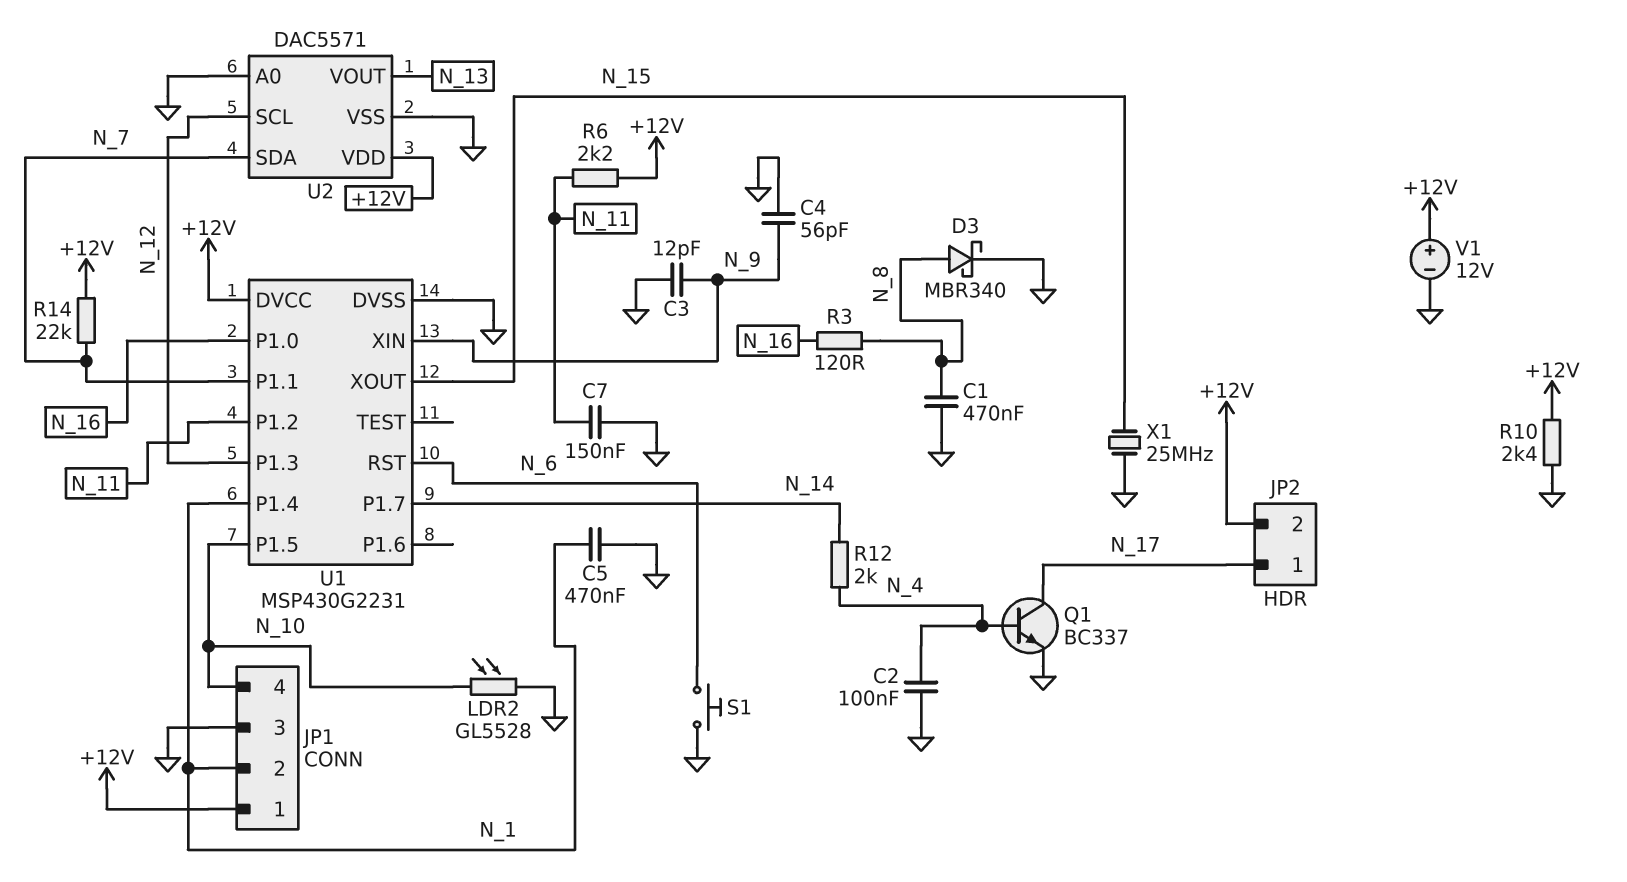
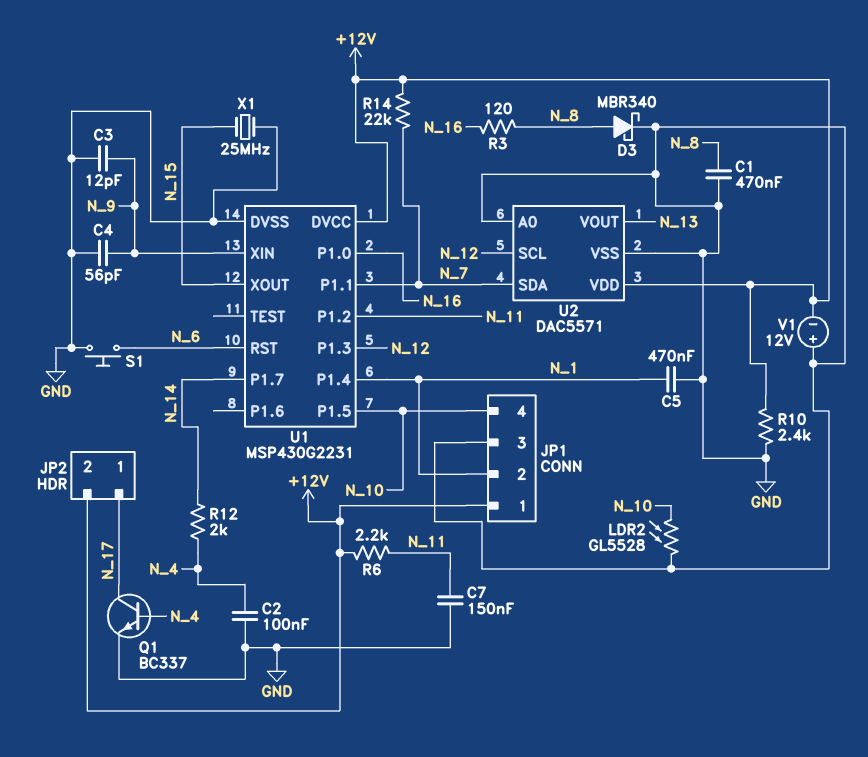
V1: 12V (plus +12V, minus GND) -> 12V (plus GND, minus +12V)

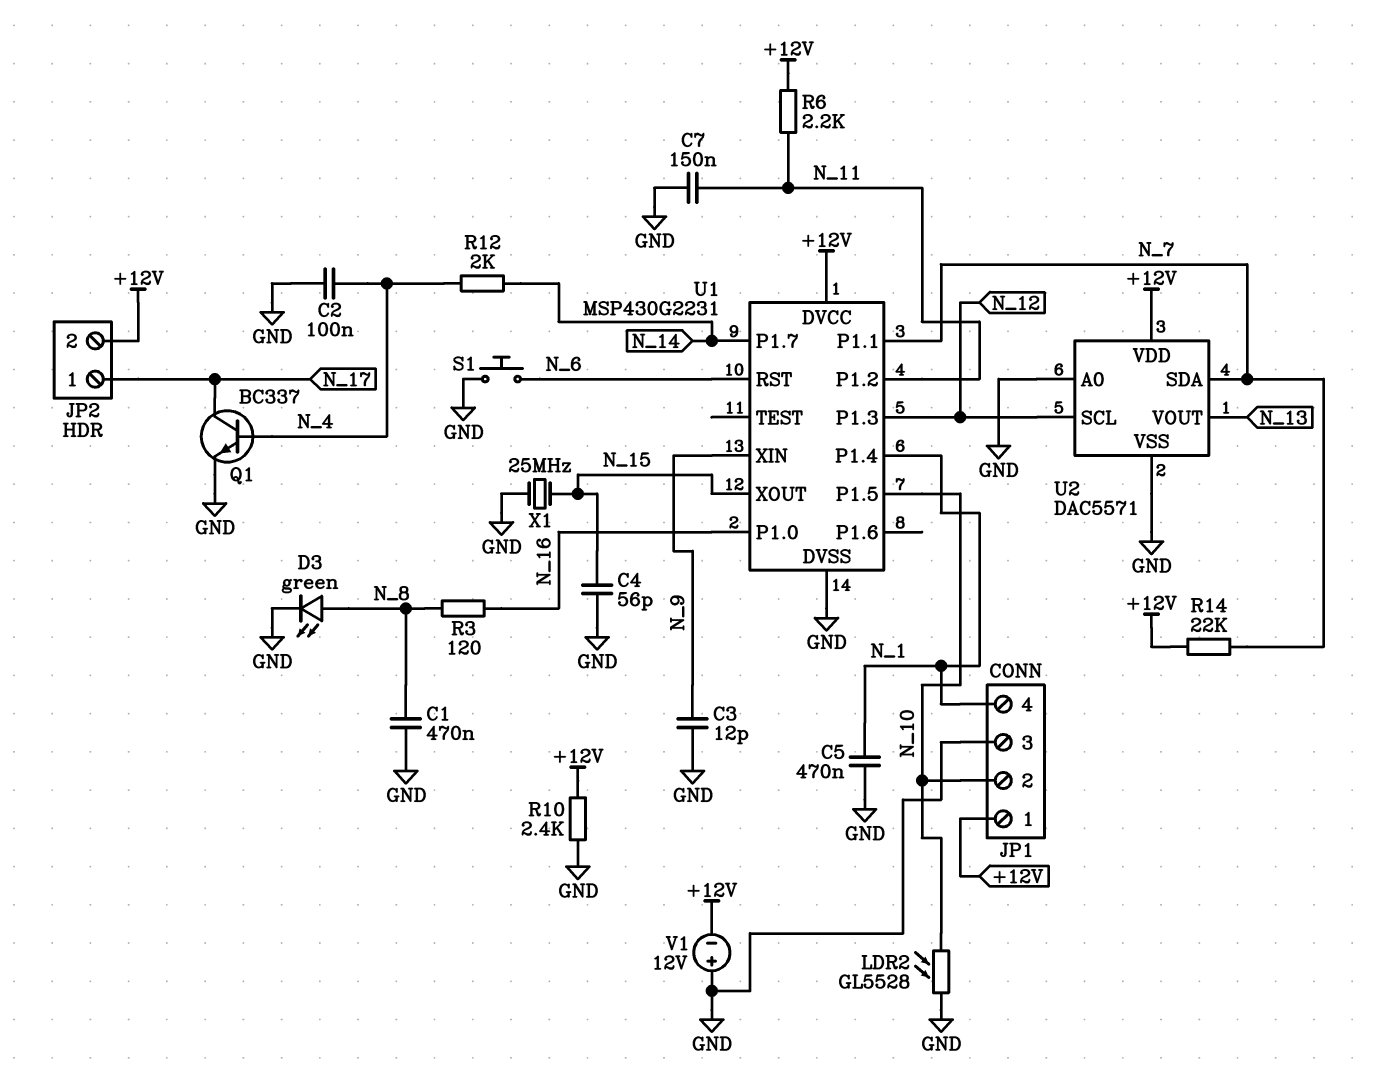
C4: 56pF (GND, N_9) -> 56pF (GND, N_15)
D3: schottky MBR340 (A N_8, K GND) -> LED green (A N_8, K GND)
JP1 pin 2: N_1 -> N_10
JP1 pin 4: N_10 -> N_1

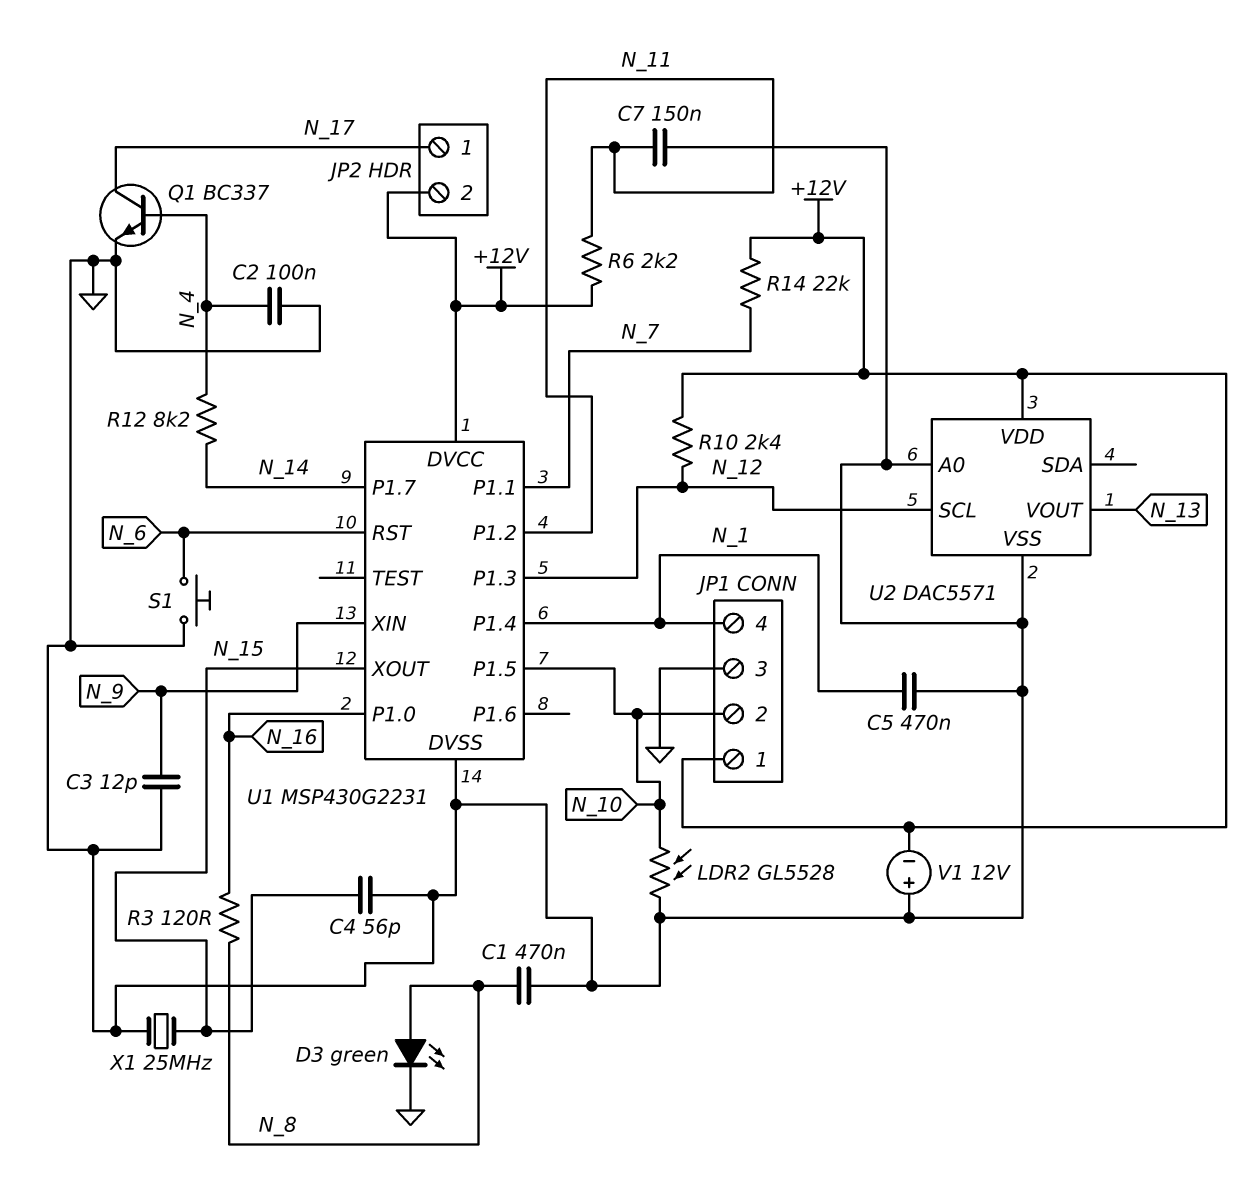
R10: 2.4k (+12V, GND) -> 2.4k (+12V, N_12)
R12: 2k (N_4, N_14) -> 8.2k (N_4, N_14)
U2 pin SDA: N_7 -> none

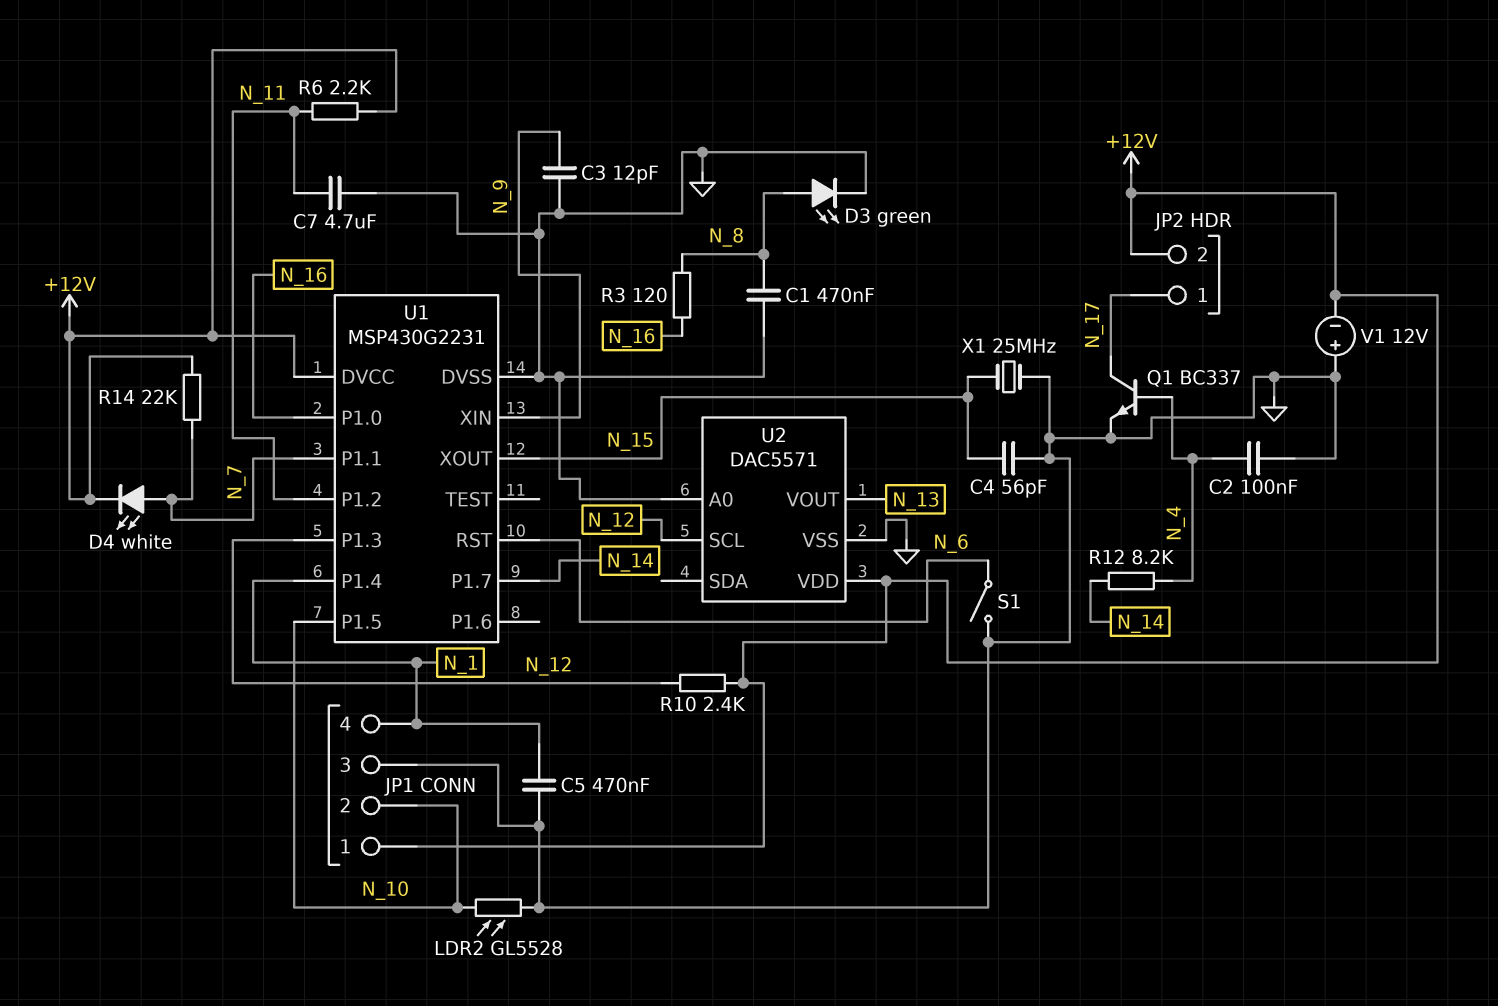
C7: 150nF (GND, N_11) -> 4.7uF (GND, N_11)
D4: none -> LED white (A N_7, K +12V)
S1: button (GND, N_6) -> switch (GND, N_6)

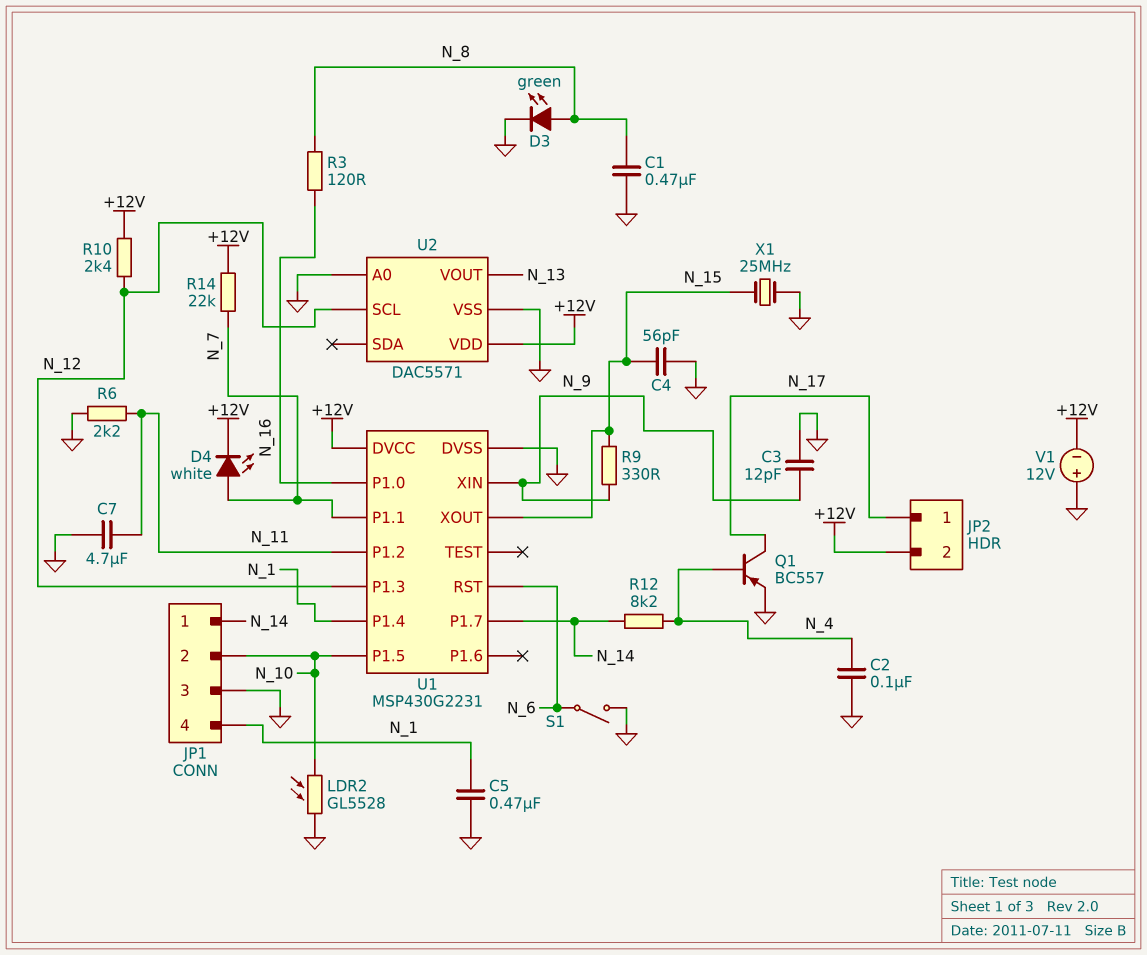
JP1 pin 1: +12V -> N_14
Q1: NPN BC337 (B N_4, C N_17, E GND) -> PNP BC557 (B N_4, C N_17, E GND)
R6: 2.2k (+12V, N_11) -> 2.2k (GND, N_11)
R9: none -> 330 (N_9, N_15)

